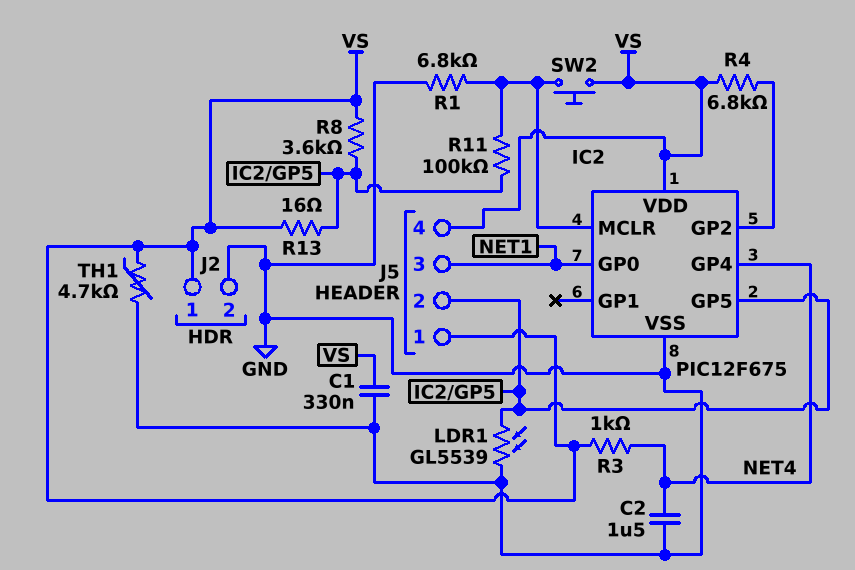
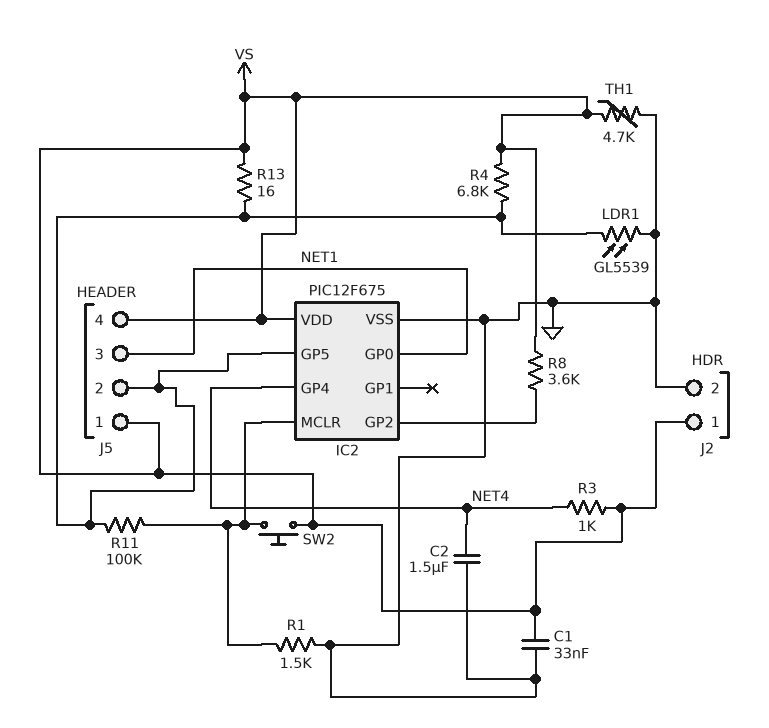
C1: 330nF (GND, VS) -> 33nF (GND, VS)
R1: 6.8k (GND, IC2/MCLR) -> 1.5k (GND, IC2/MCLR)
R4: 6.8k (IC2/GP2, VS) -> 6.8k (IC2/GP5, VS)
R8: 3.6k (IC2/GP5, VS) -> 3.6k (IC2/GP2, VS)

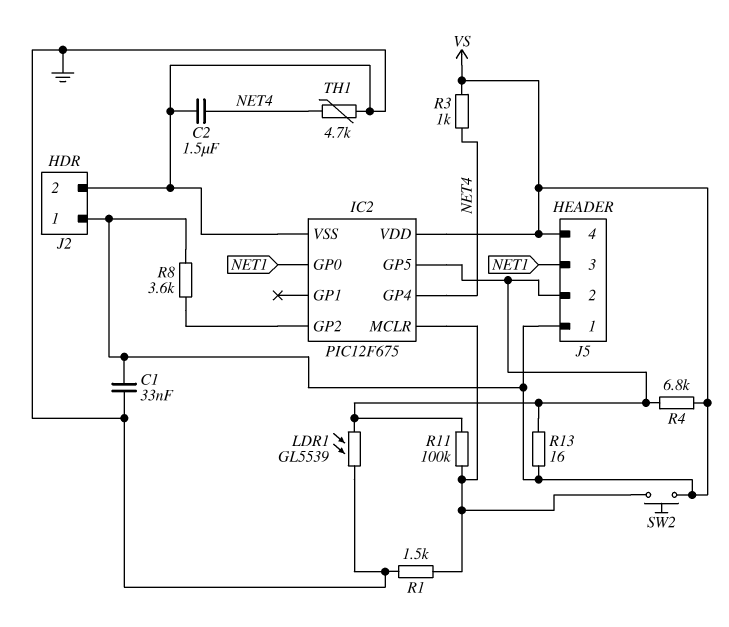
TH1: 4.7k (GND, VS) -> 4.7k (GND, NET4)

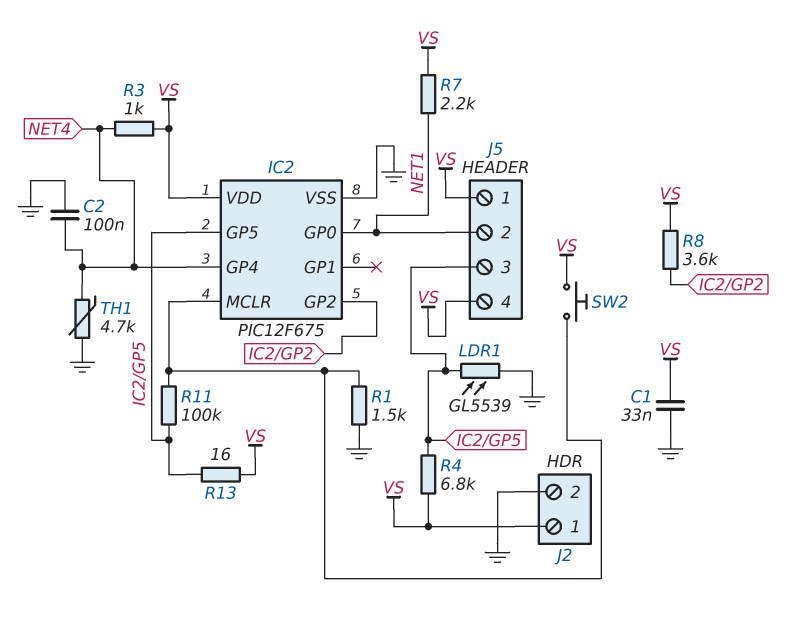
C2: 1.5uF (GND, NET4) -> 100nF (GND, NET4)
J5 pin 2: IC2/GP5 -> NET1
J5 pin 3: NET1 -> IC2/GP5
R7: none -> 2.2k (NET1, VS)

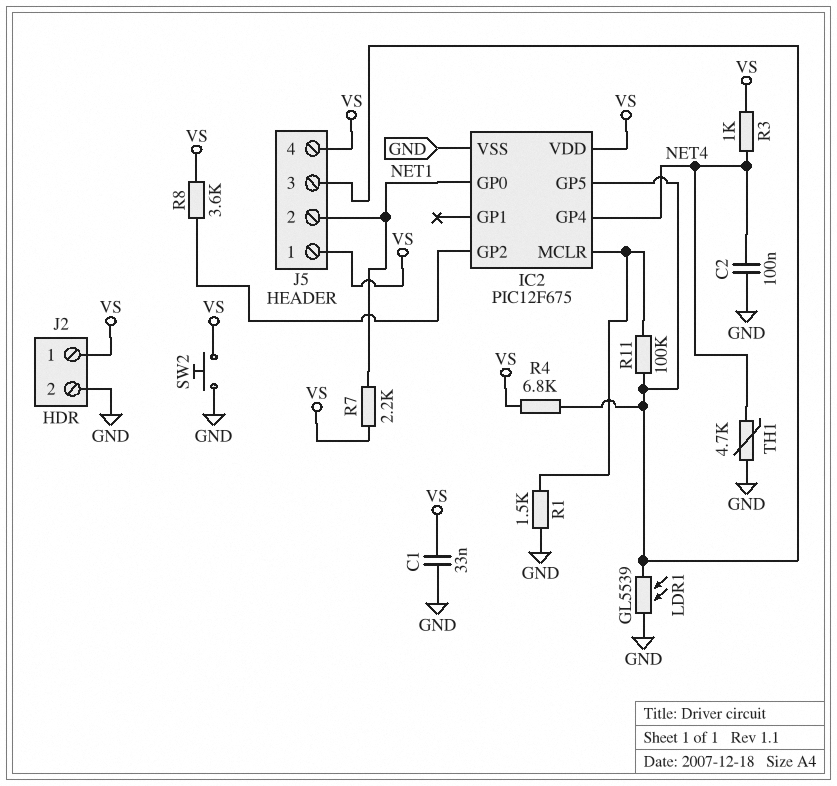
R13: 16 (IC2/GP5, VS) -> none
SW2: button (IC2/MCLR, VS) -> button (GND, VS)

